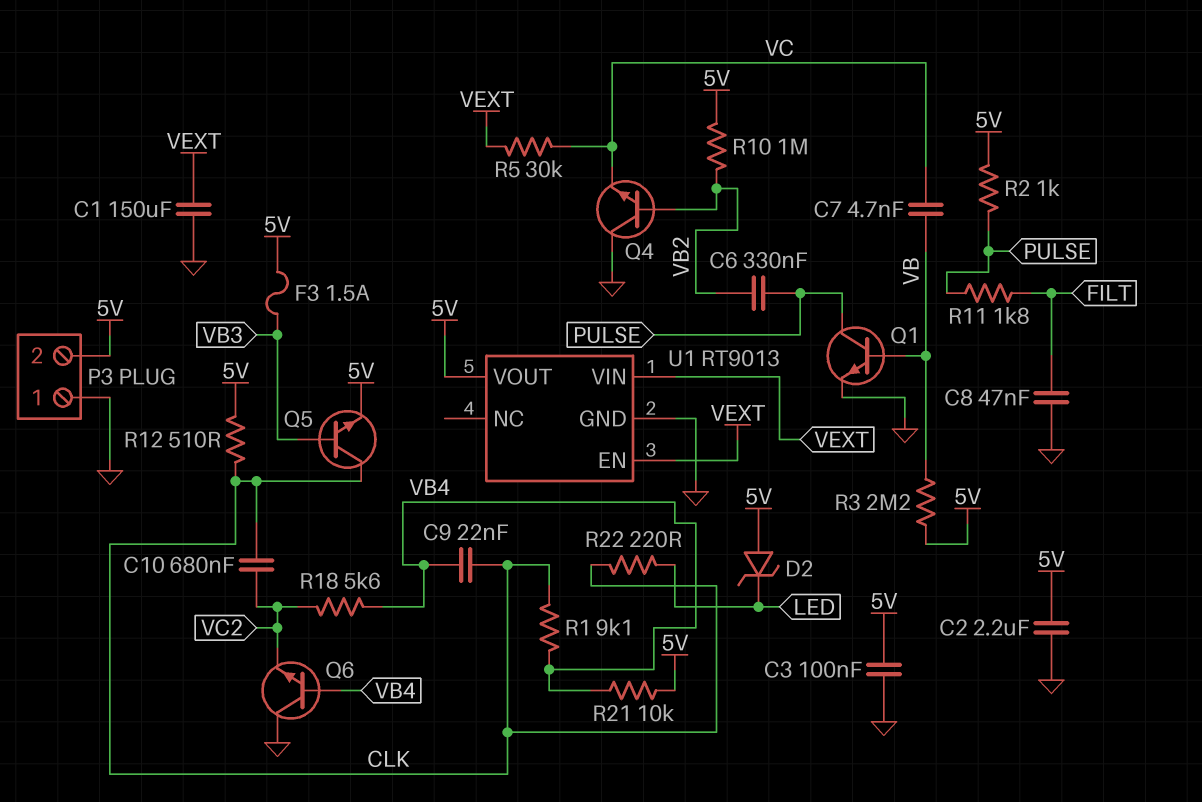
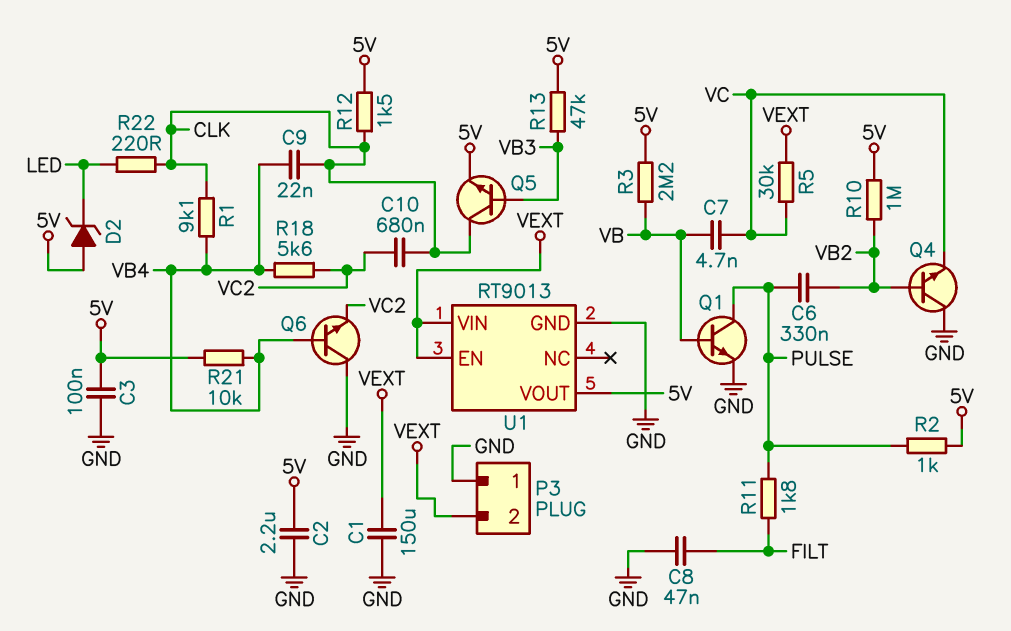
F3: 1.5A (5V, VB3) -> none
P3 pin 2: 5V -> VEXT
R12: 510 (5V, CLK) -> 1.5k (5V, CLK)
R13: none -> 47k (5V, VB3)

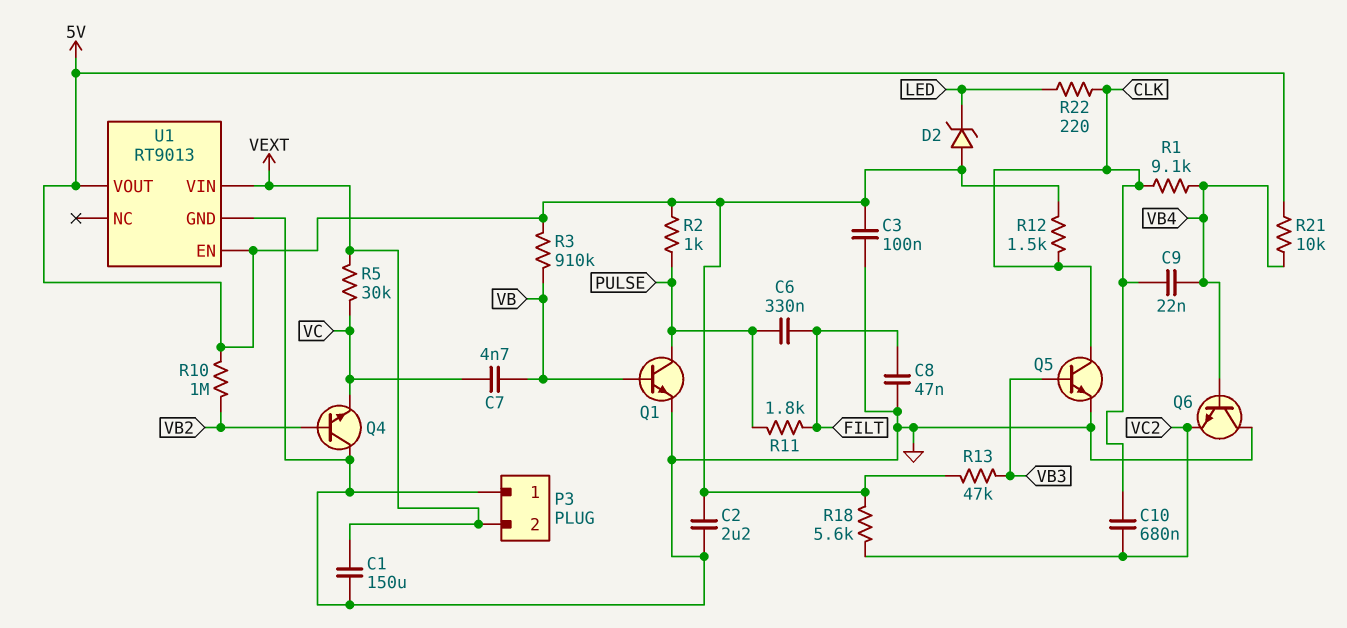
C6: 330nF (PULSE, VB2) -> 330nF (FILT, PULSE)
Q5: NPN (B VB3, C CLK, E 5V) -> NPN (B VB3, C CLK, E GND)
R3: 2.2M (5V, VB) -> 910k (5V, VB)
R18: 5.6k (VB4, VC2) -> 5.6k (5V, VC2)
U1 pin EN: VEXT -> 5V

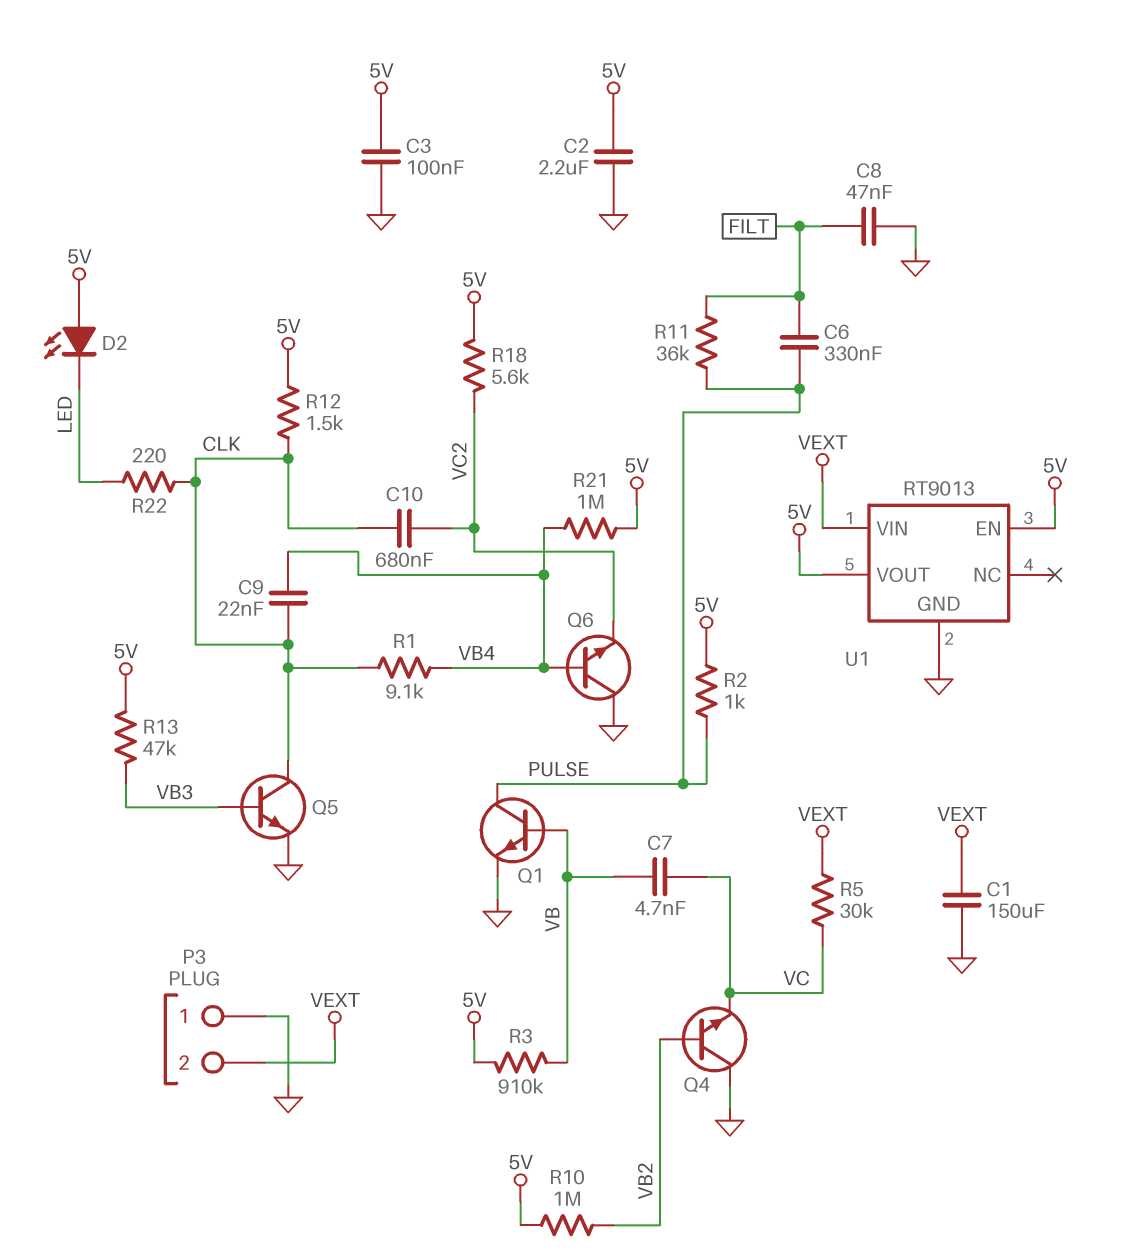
D2: zener (A 5V, K LED) -> LED (A 5V, K LED)
R11: 1.8k (FILT, PULSE) -> 36k (FILT, PULSE)
R21: 10k (5V, VB4) -> 1M (5V, VB4)

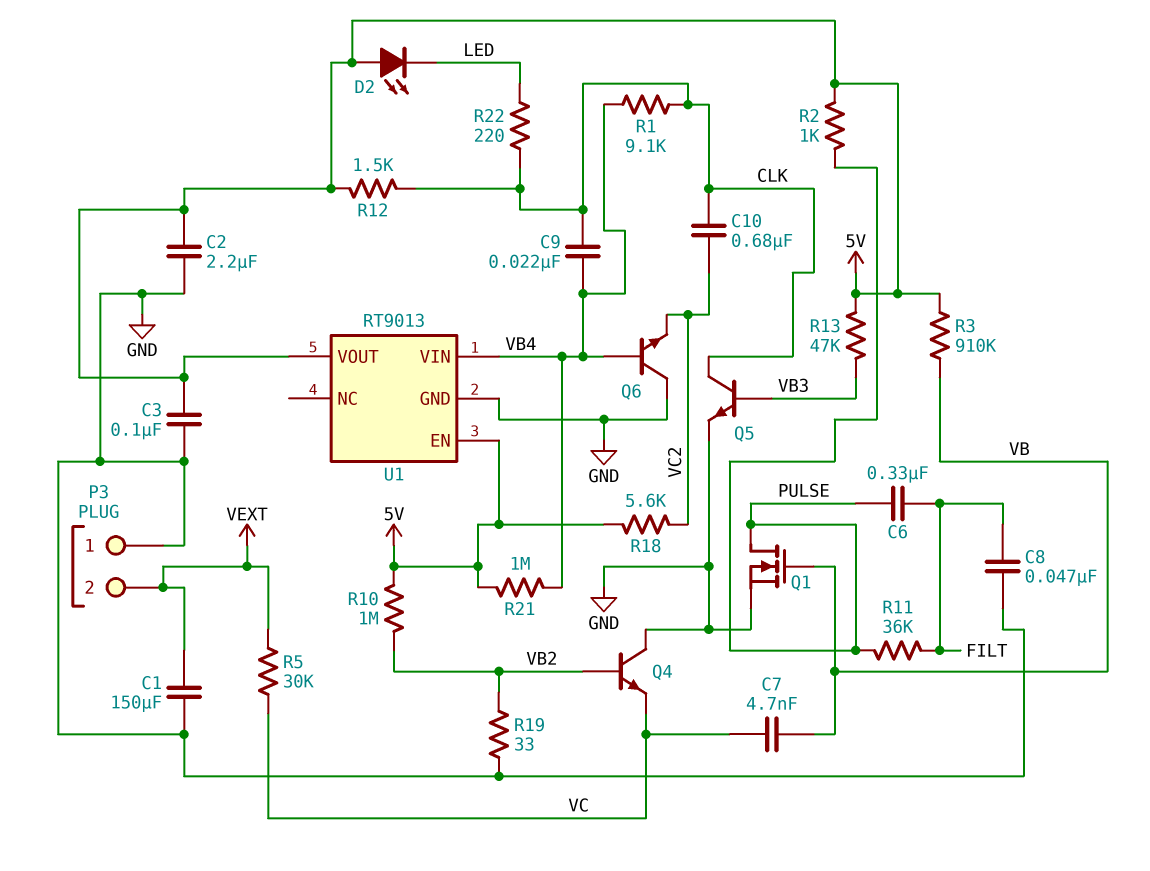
Q1: NPN (B VB, C PULSE, E GND) -> NMOS (G VB, D PULSE, S GND)
R19: none -> 33 (GND, VB2)
U1 pin VIN: VEXT -> VB4

